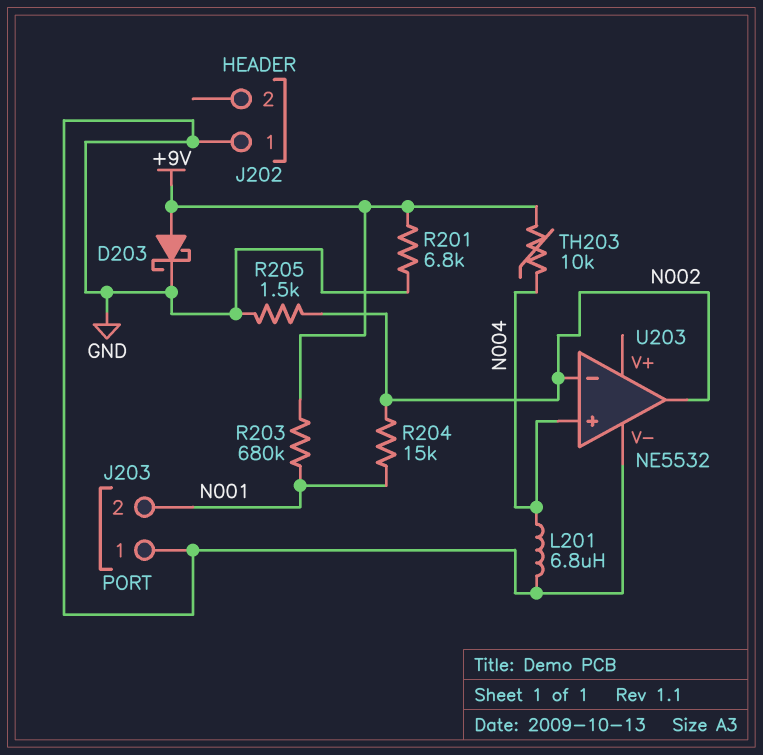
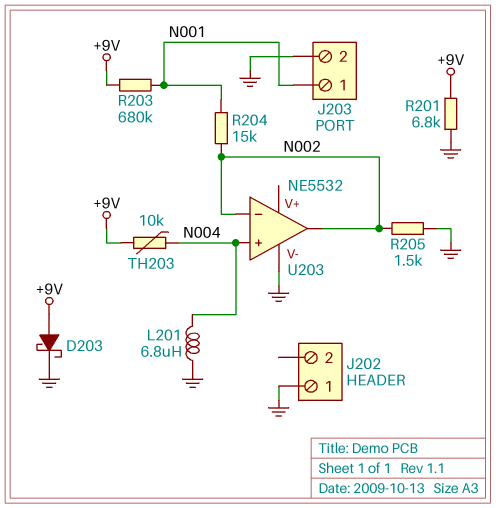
J203 pin 1: GND -> N001
J203 pin 2: N001 -> GND

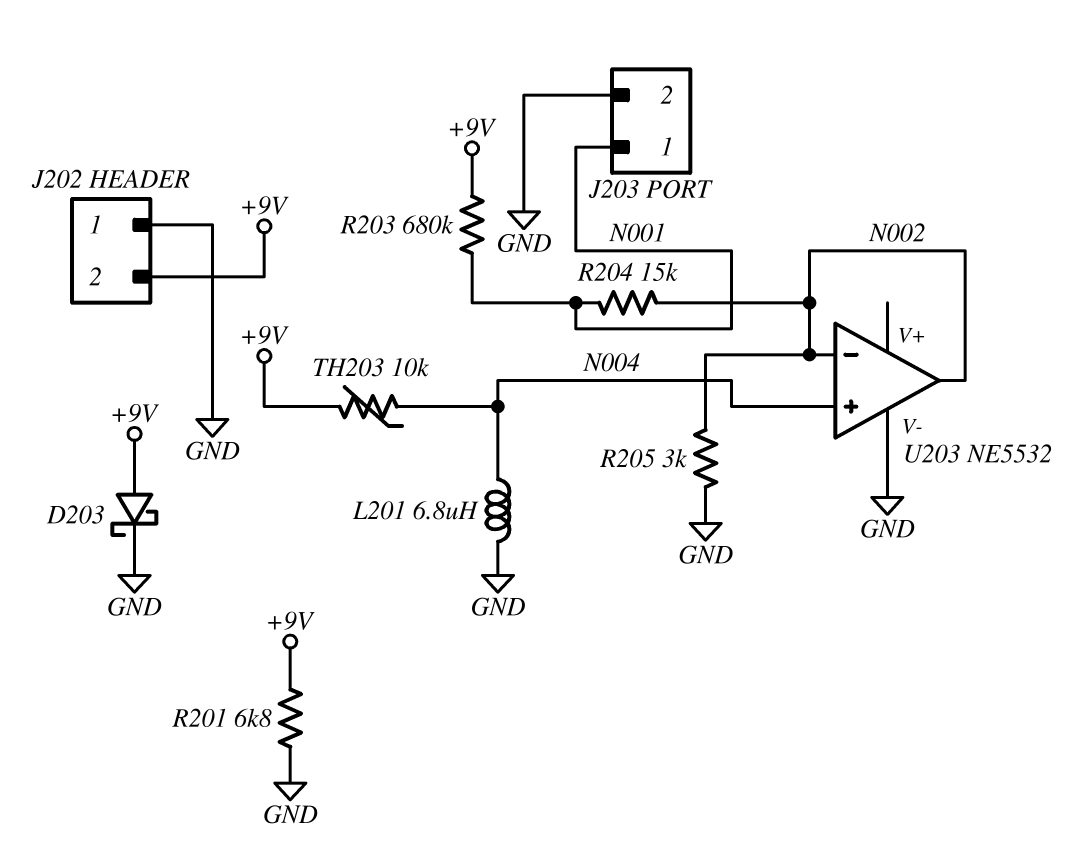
J202 pin 2: none -> +9V
R205: 1.5k (GND, N002) -> 3k (GND, N002)

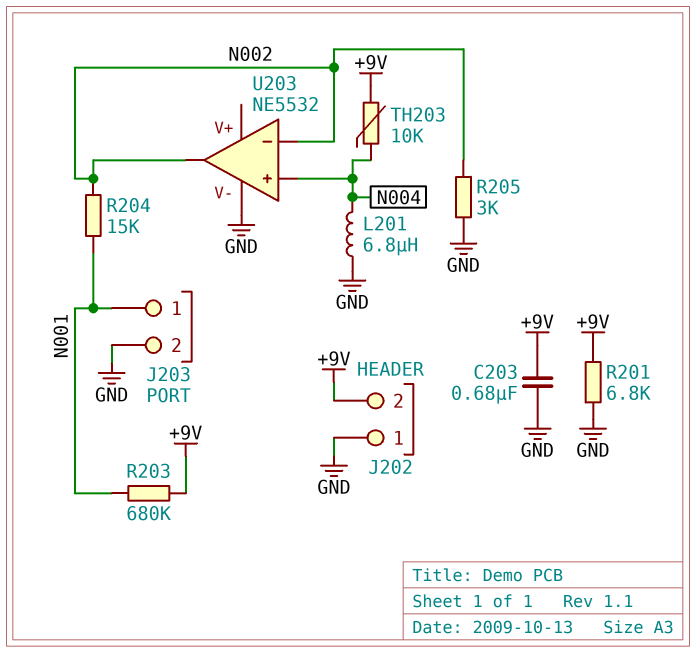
C203: none -> 680nF (+9V, GND)
D203: schottky (A +9V, K GND) -> none

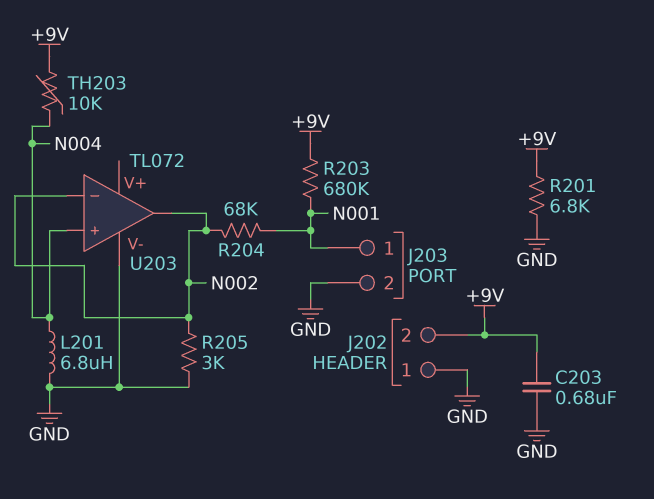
R204: 15k (N001, N002) -> 68k (N001, N002)
U203: NE5532 -> TL072

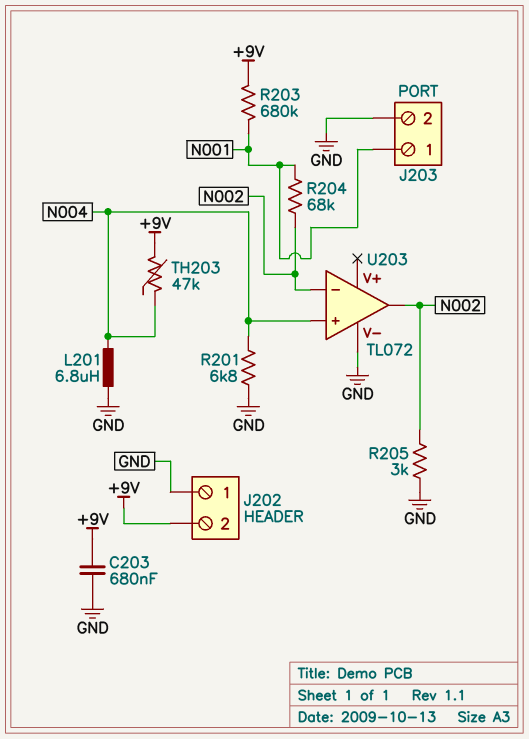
R201: 6.8k (+9V, GND) -> 6.8k (GND, N004)
TH203: 10k (+9V, N004) -> 47k (+9V, N004)

